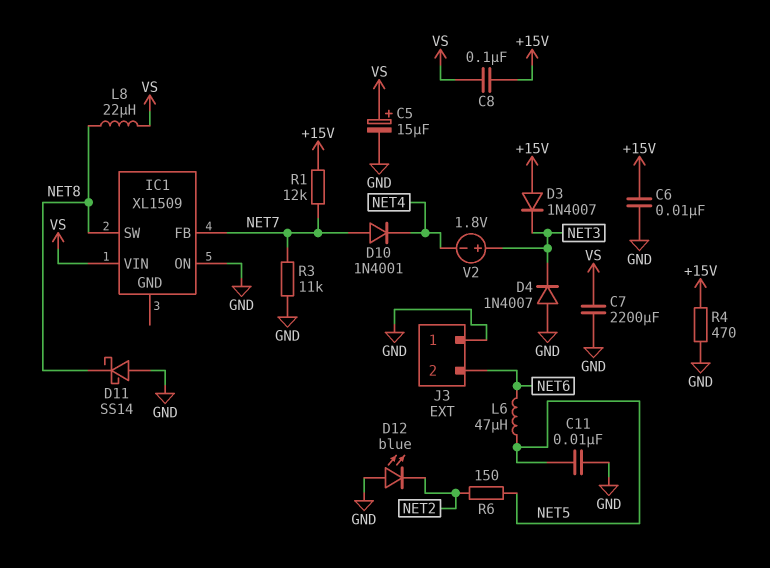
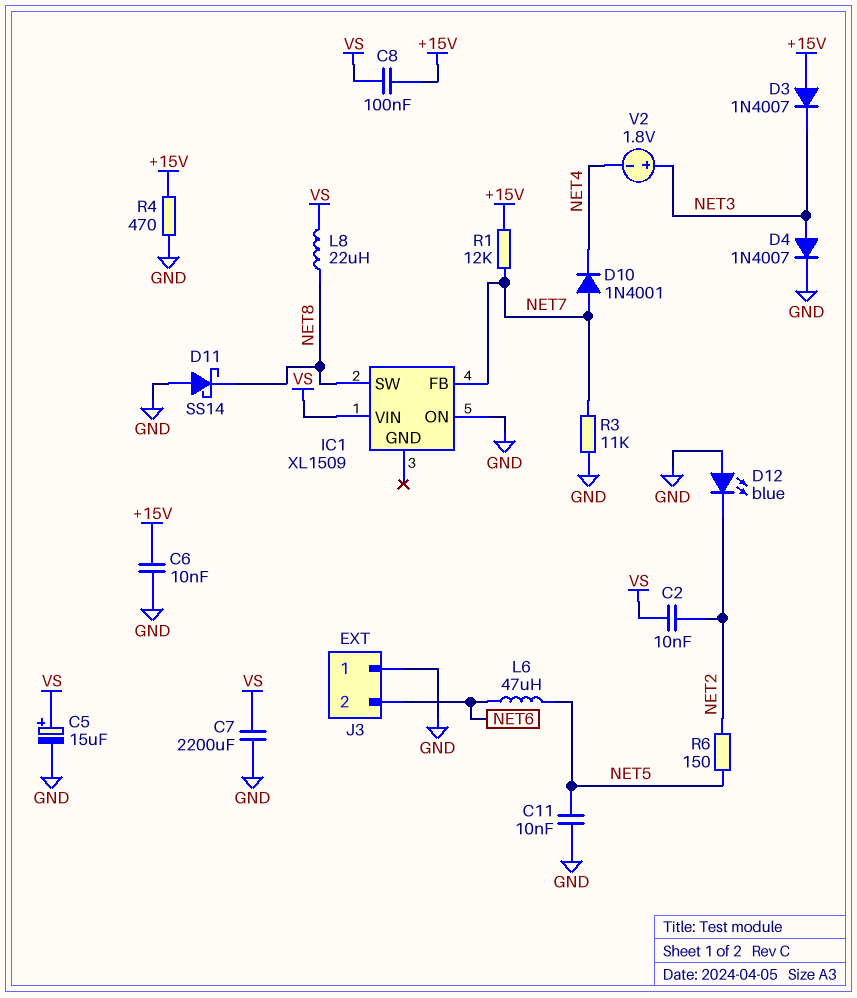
C2: none -> 10nF (NET2, VS)
D4: diode 1N4007 (A GND, K NET3) -> diode 1N4007 (A NET3, K GND)

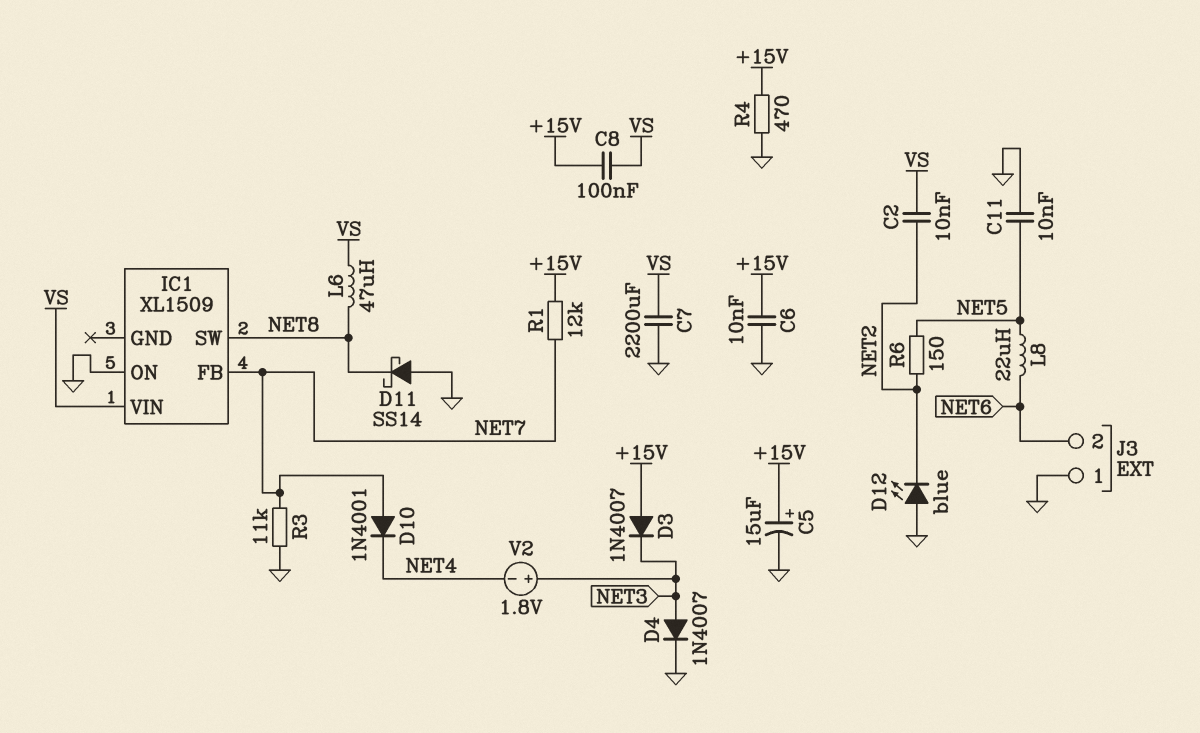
C5: 15uF (plus VS, minus GND) -> 15uF (plus +15V, minus GND)
L6: 47uH (NET5, NET6) -> 47uH (NET8, VS)
L8: 22uH (NET8, VS) -> 22uH (NET5, NET6)

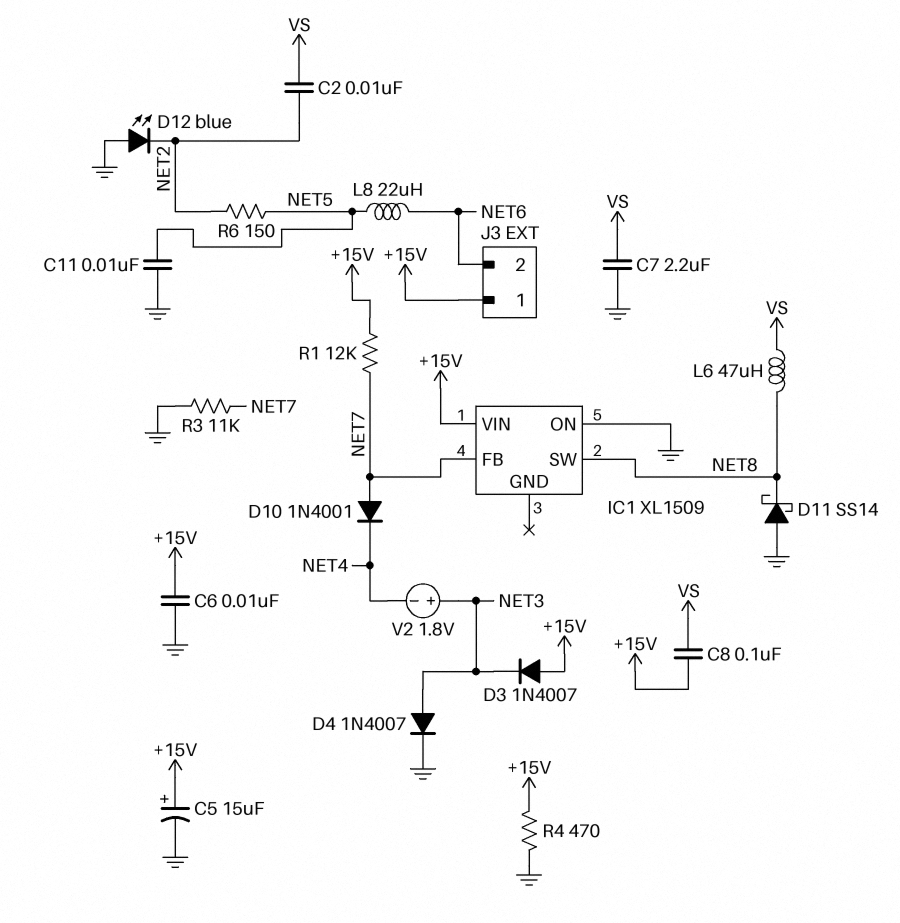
C7: 2200uF (GND, VS) -> 2.2uF (GND, VS)
IC1 pin VIN: VS -> +15V
J3 pin 1: GND -> +15V

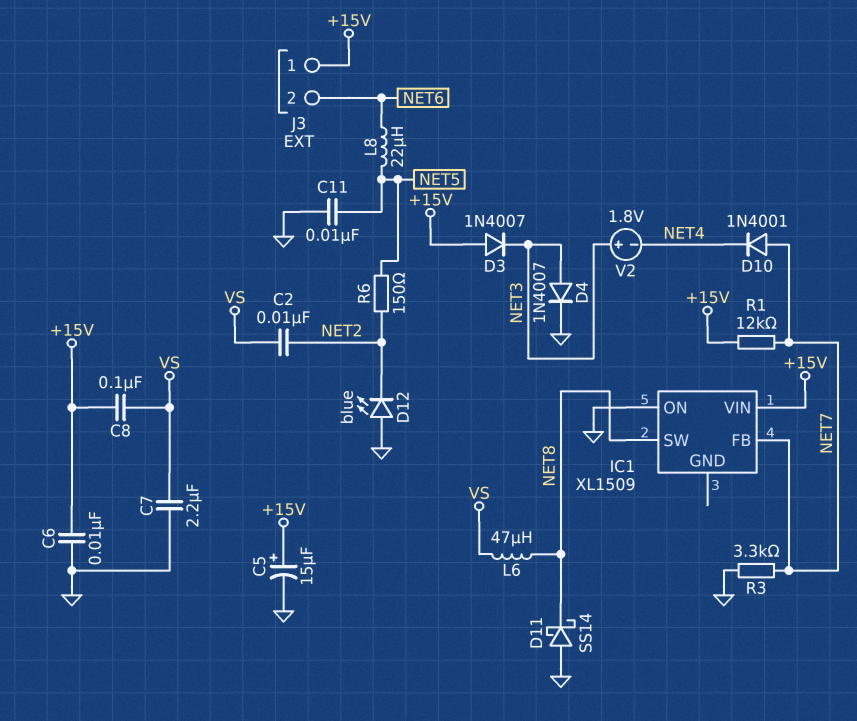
R3: 11k (GND, NET7) -> 3.3k (GND, NET7)
R4: 470 (+15V, GND) -> none

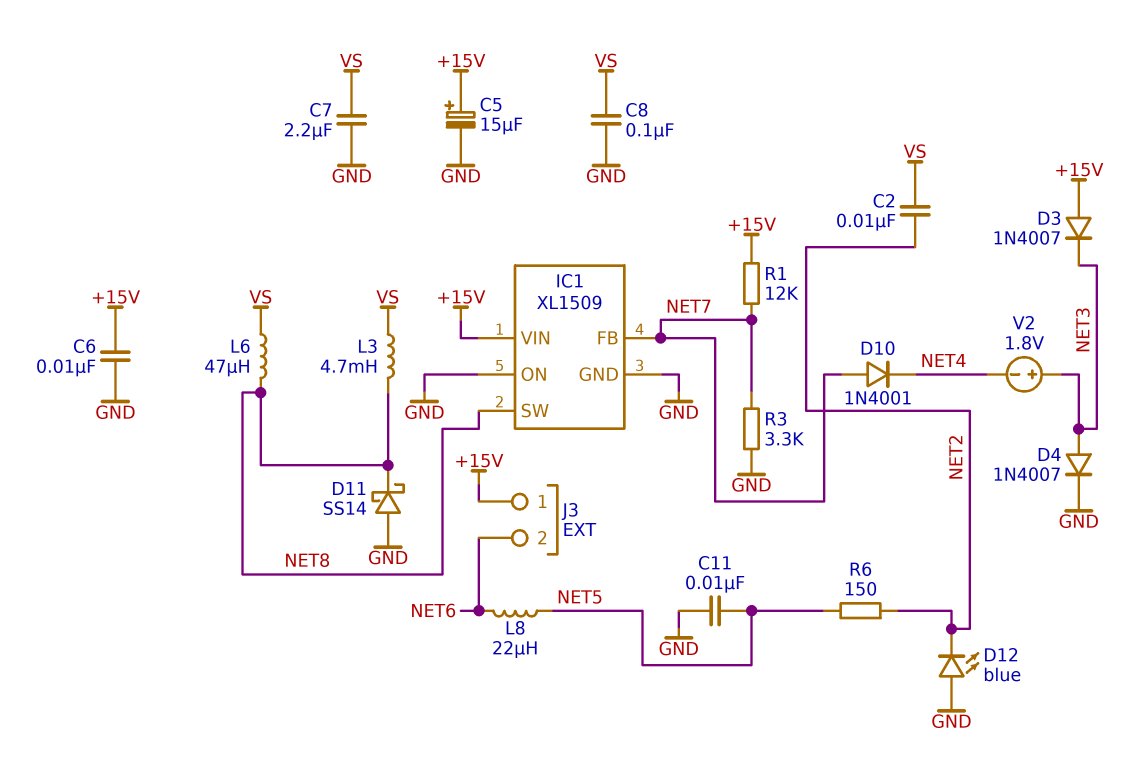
C8: 100nF (+15V, VS) -> 100nF (GND, VS)
IC1 pin GND: none -> GND
L3: none -> 4.7mH (NET8, VS)

